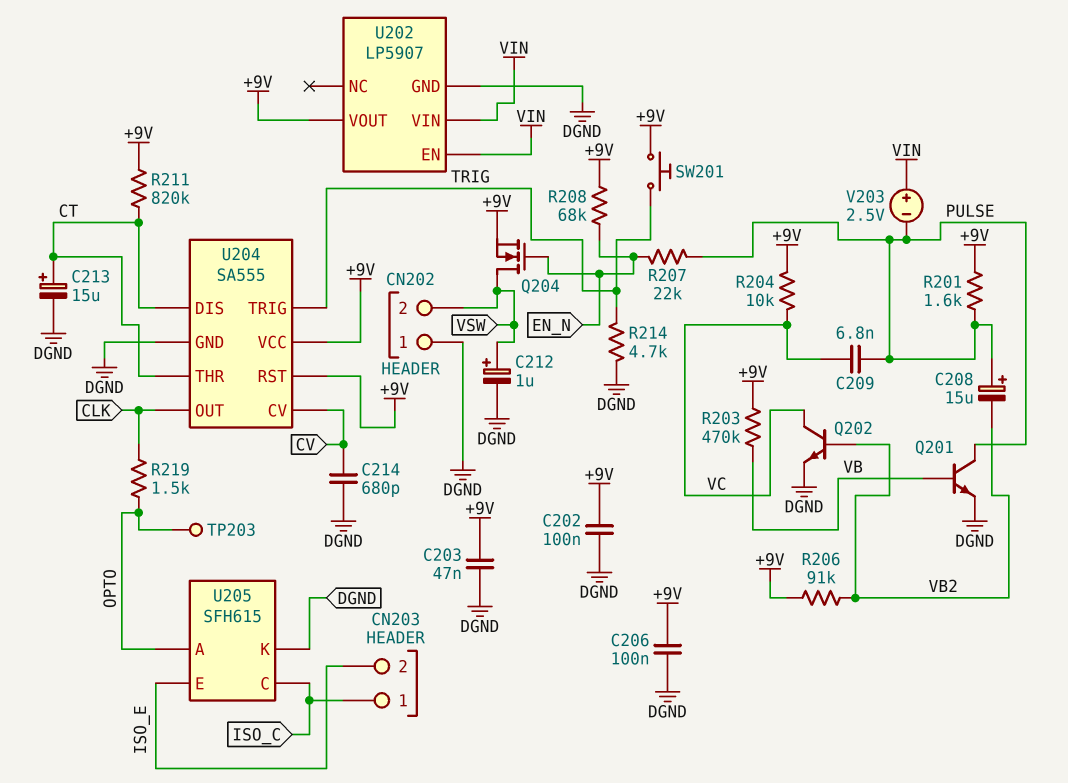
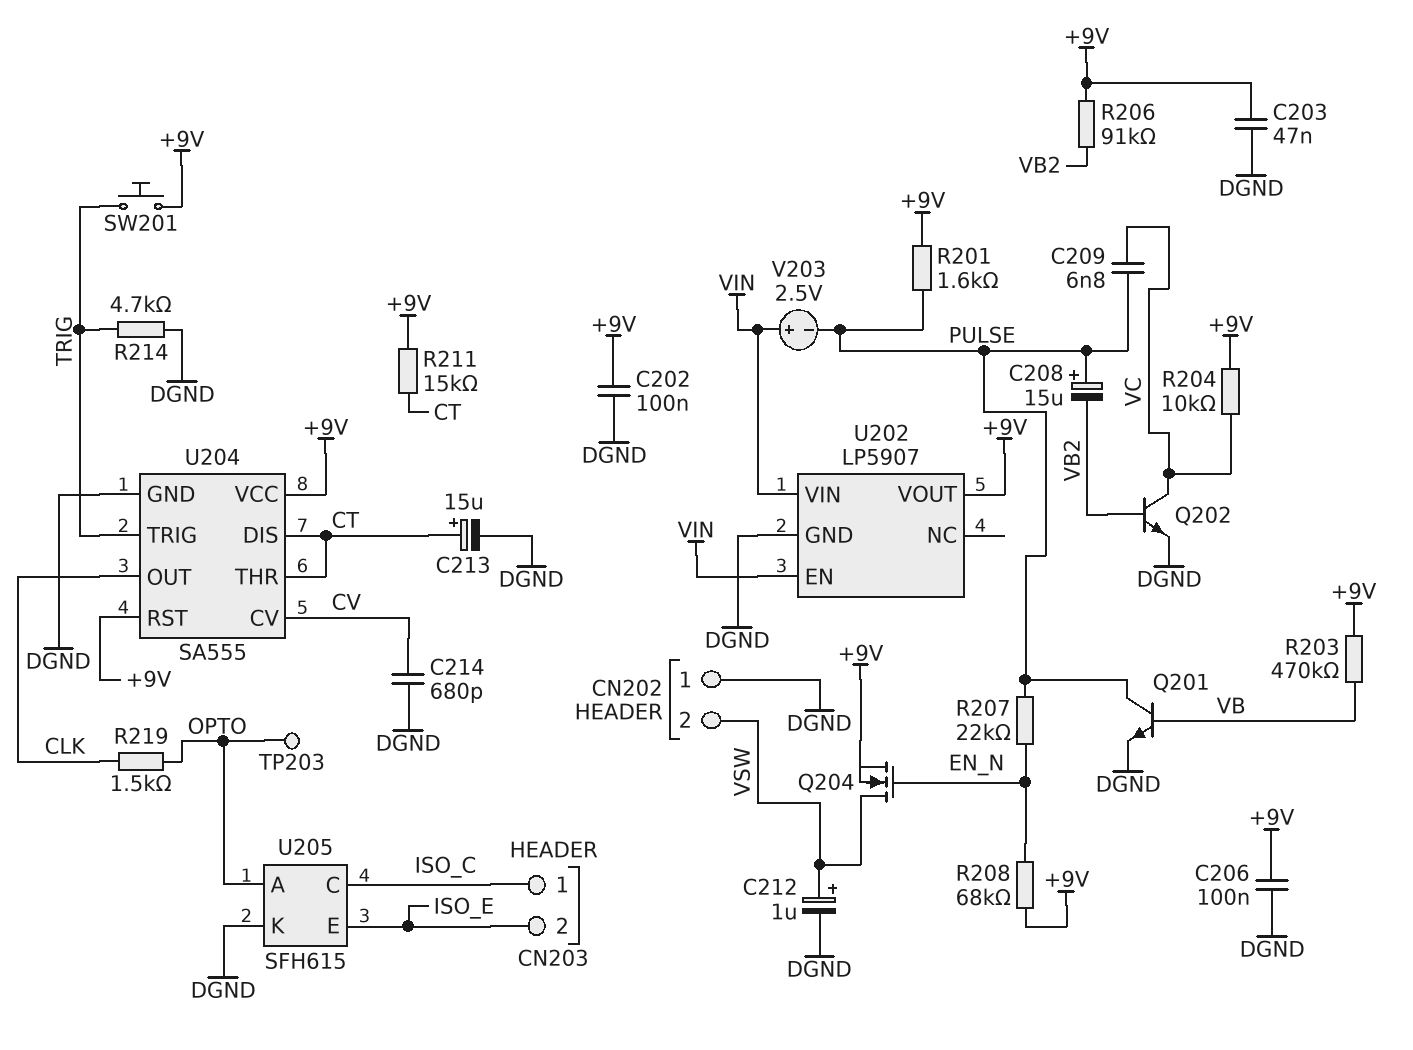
R211: 820k (+9V, CT) -> 15k (+9V, CT)

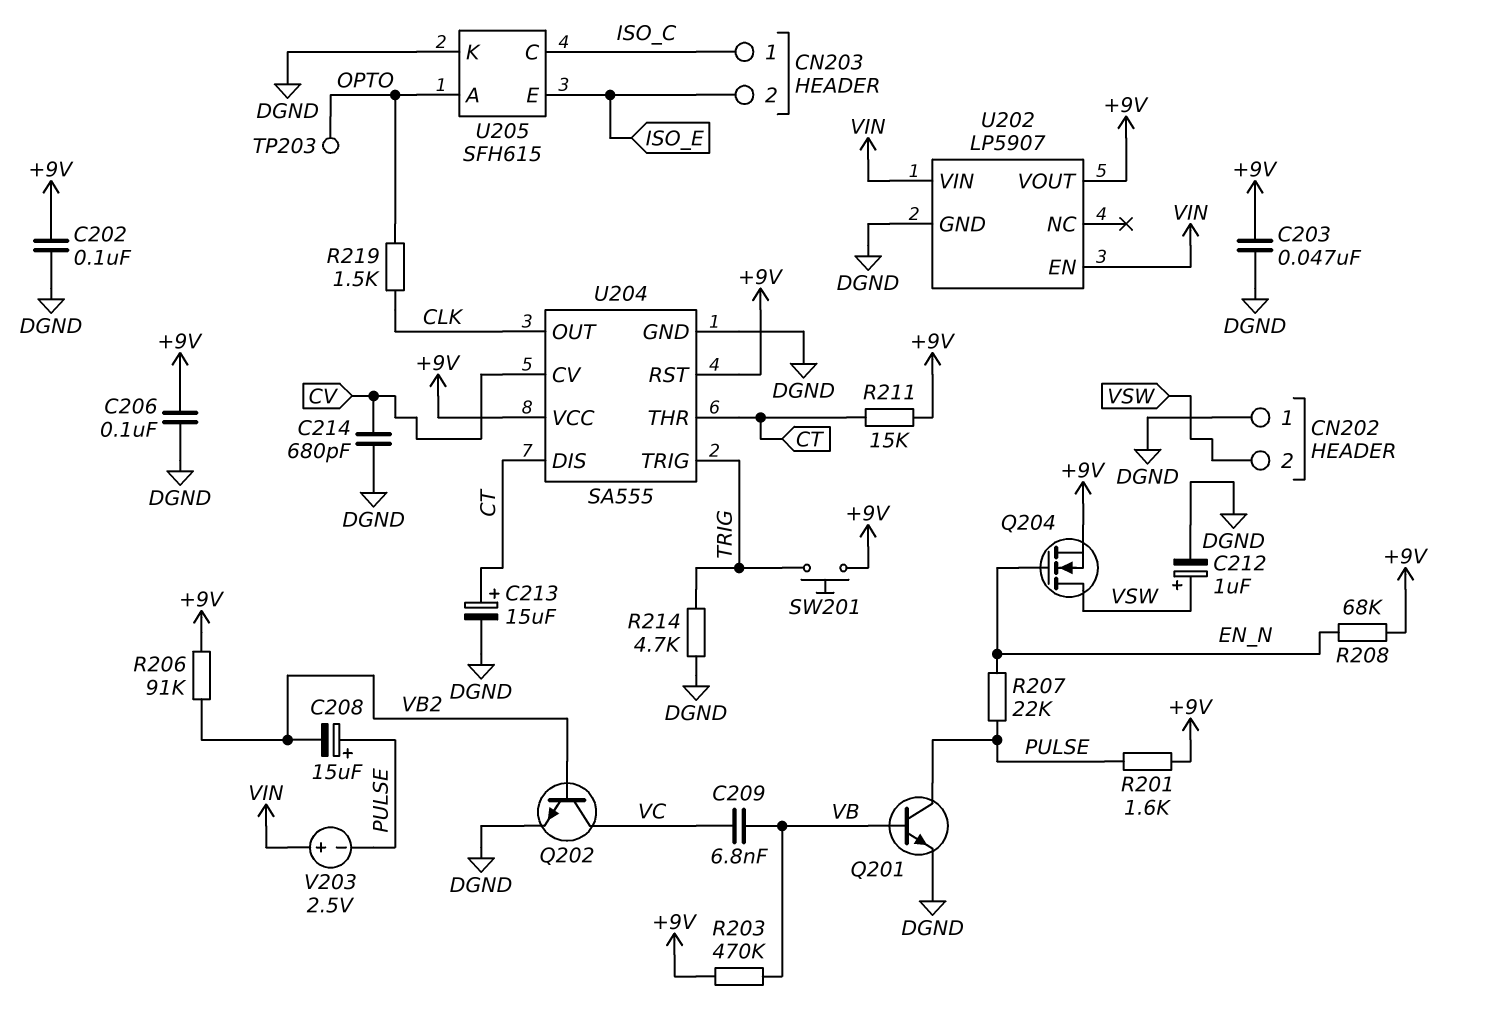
C209: 6.8nF (PULSE, VC) -> 6.8nF (VB, VC)
R204: 10k (+9V, VC) -> none

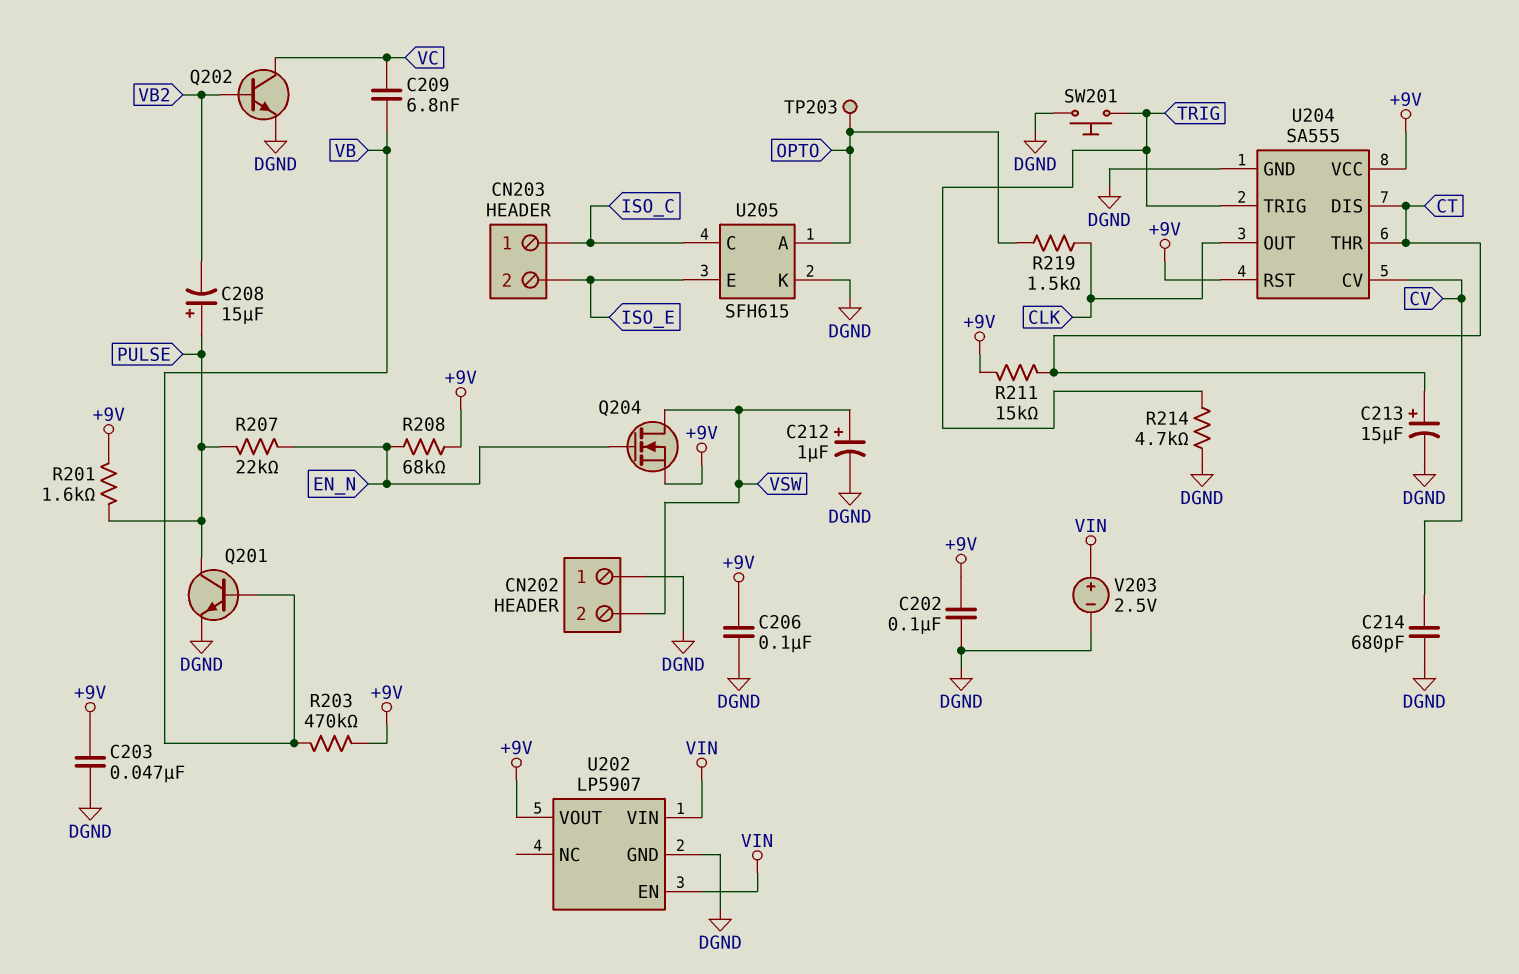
R206: 91k (+9V, VB2) -> none
SW201: button (+9V, TRIG) -> button (DGND, TRIG)
V203: 2.5V (plus VIN, minus PULSE) -> 2.5V (plus VIN, minus DGND)

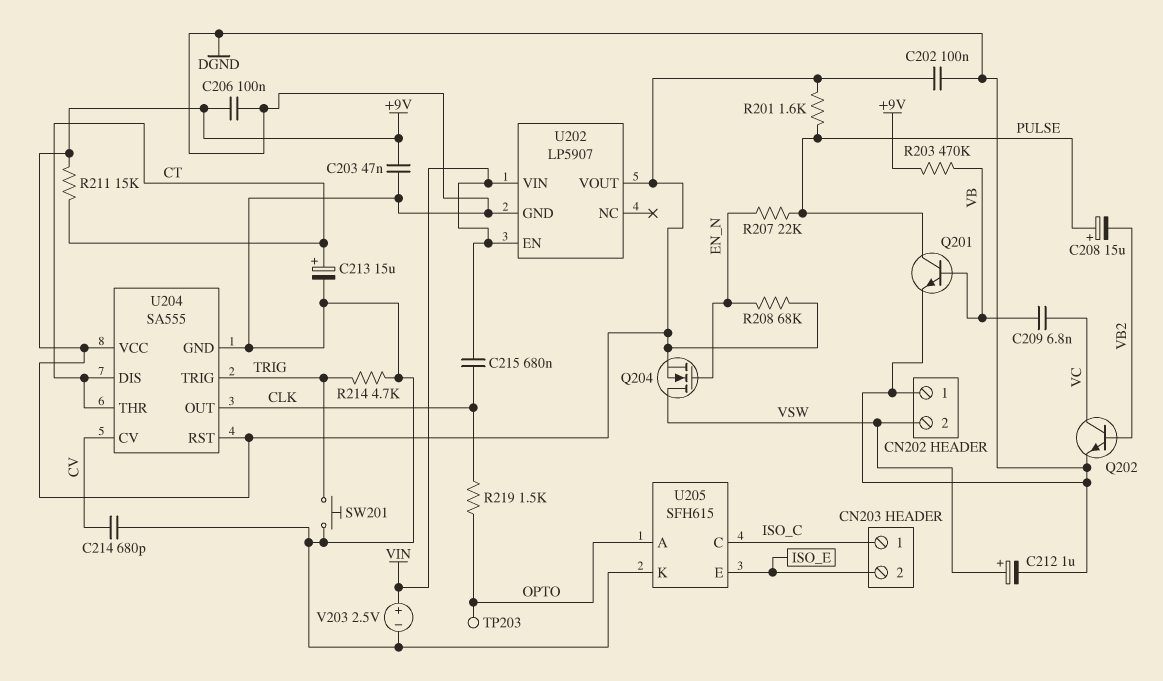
C215: none -> 680nF (CLK, VIN)

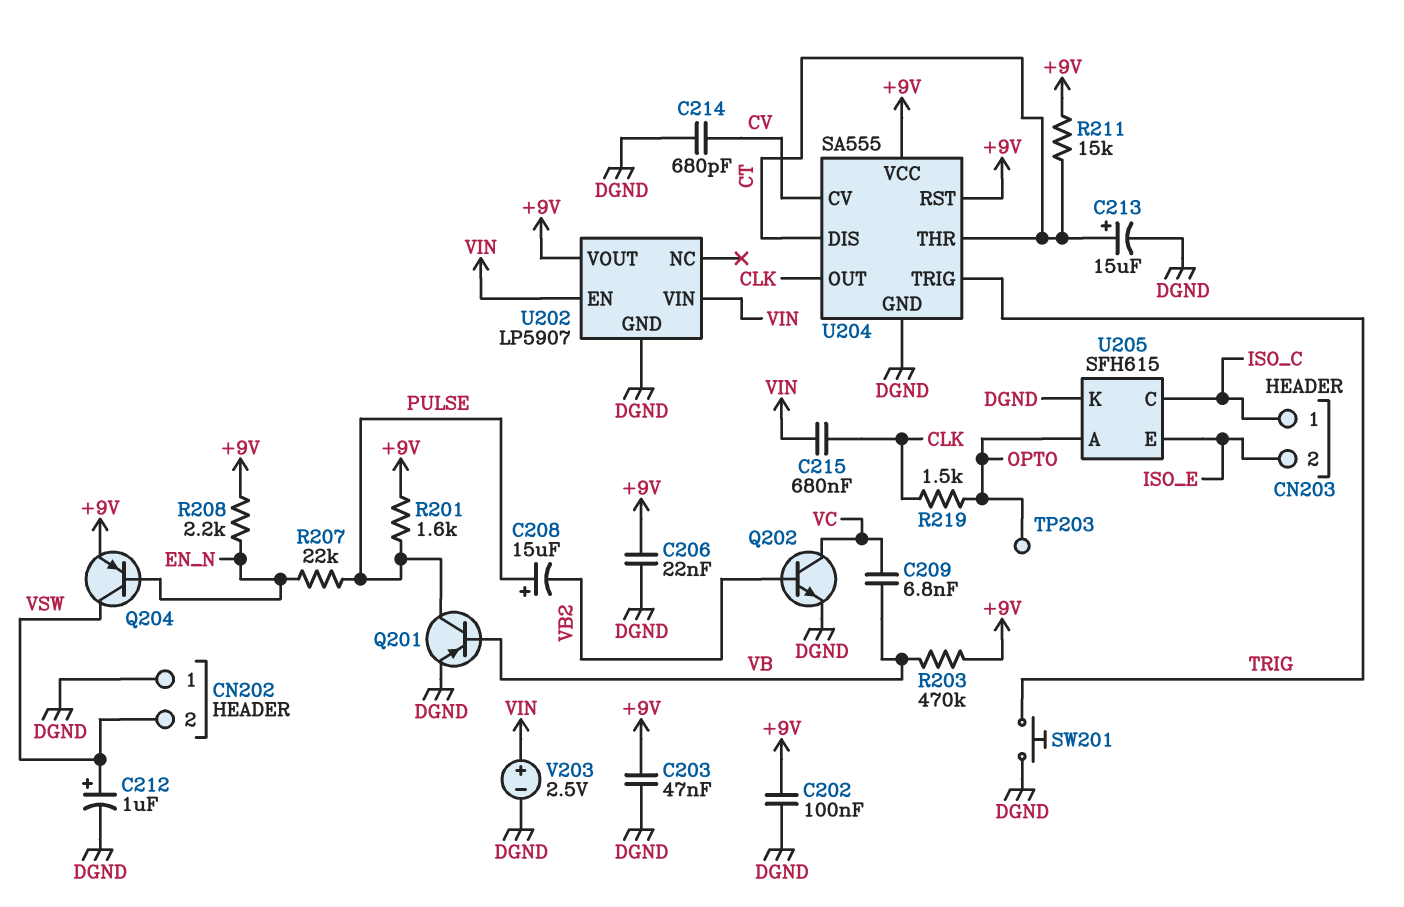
C206: 100nF (+9V, DGND) -> 22nF (+9V, DGND)
Q201: NPN (B VB, C PULSE, E DGND) -> PNP (B VB, C PULSE, E DGND)
Q204: NMOS (G EN_N, D VSW, S +9V) -> PNP (B EN_N, C VSW, E +9V)
R208: 68k (+9V, EN_N) -> 2.2k (+9V, EN_N)
R214: 4.7k (DGND, TRIG) -> none

